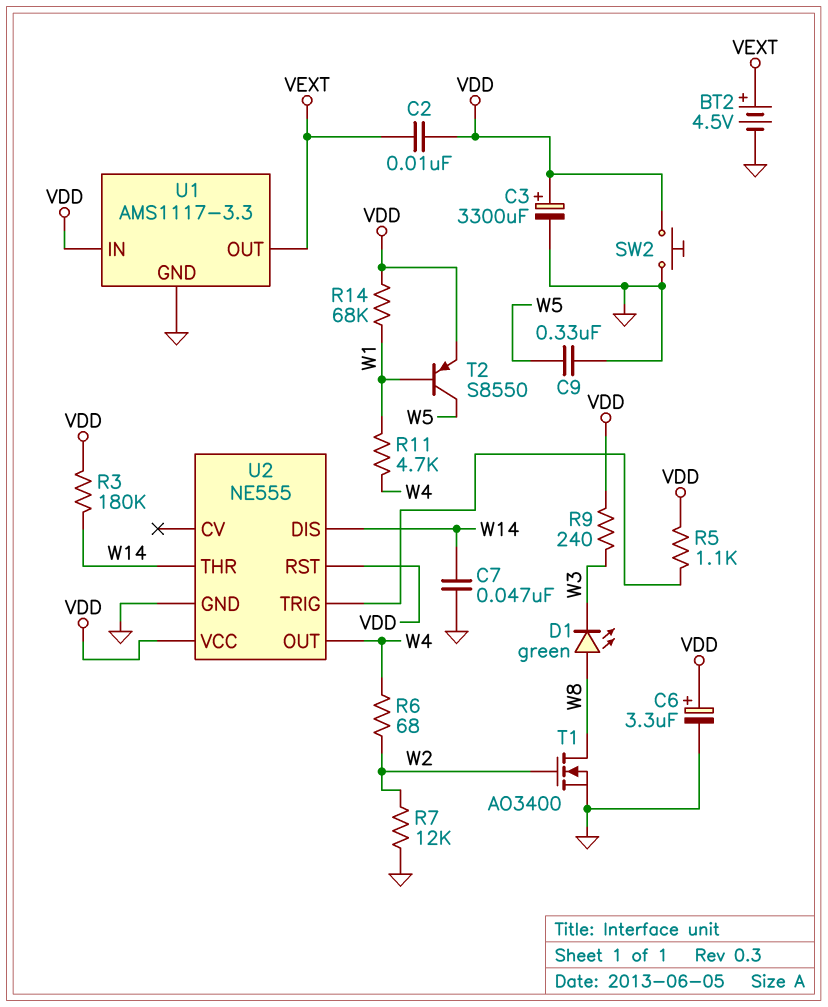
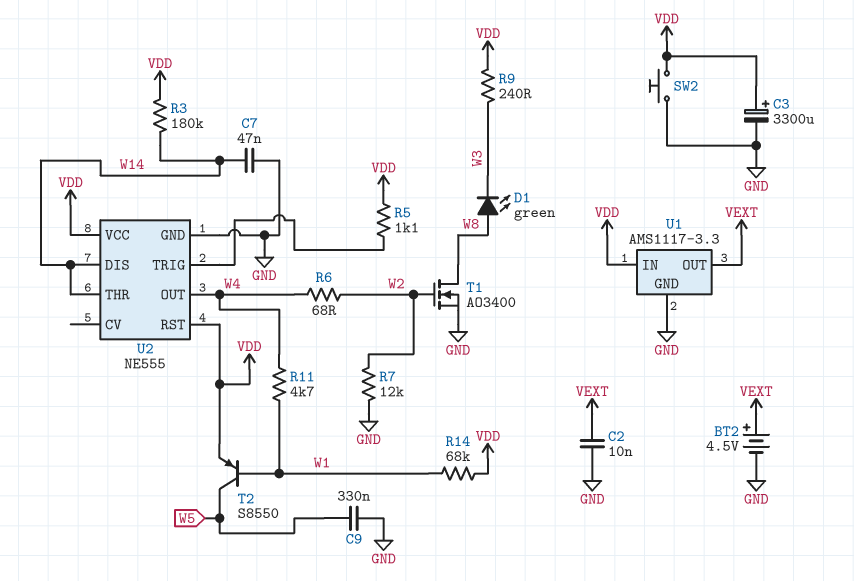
C2: 10nF (VDD, VEXT) -> 10nF (GND, VEXT)
C6: 3.3uF (plus VDD, minus GND) -> none

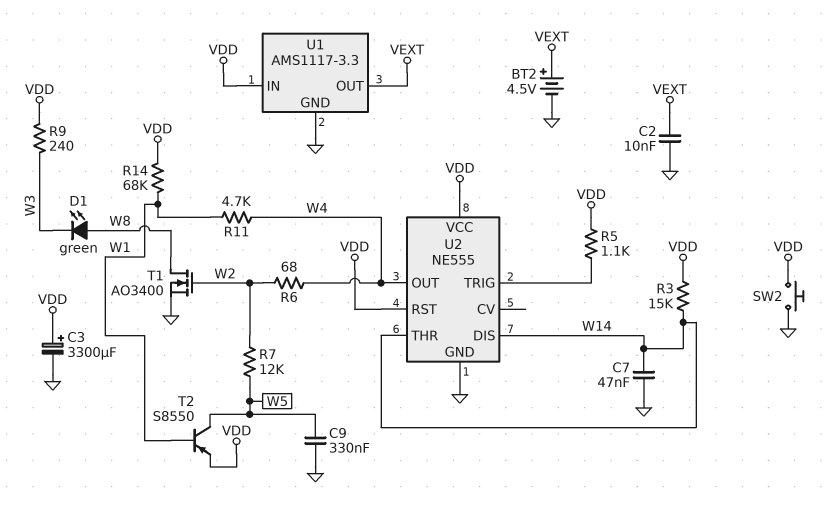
R3: 180k (VDD, W14) -> 15k (VDD, W14)
R7: 12k (GND, W2) -> 12k (W2, W5)

